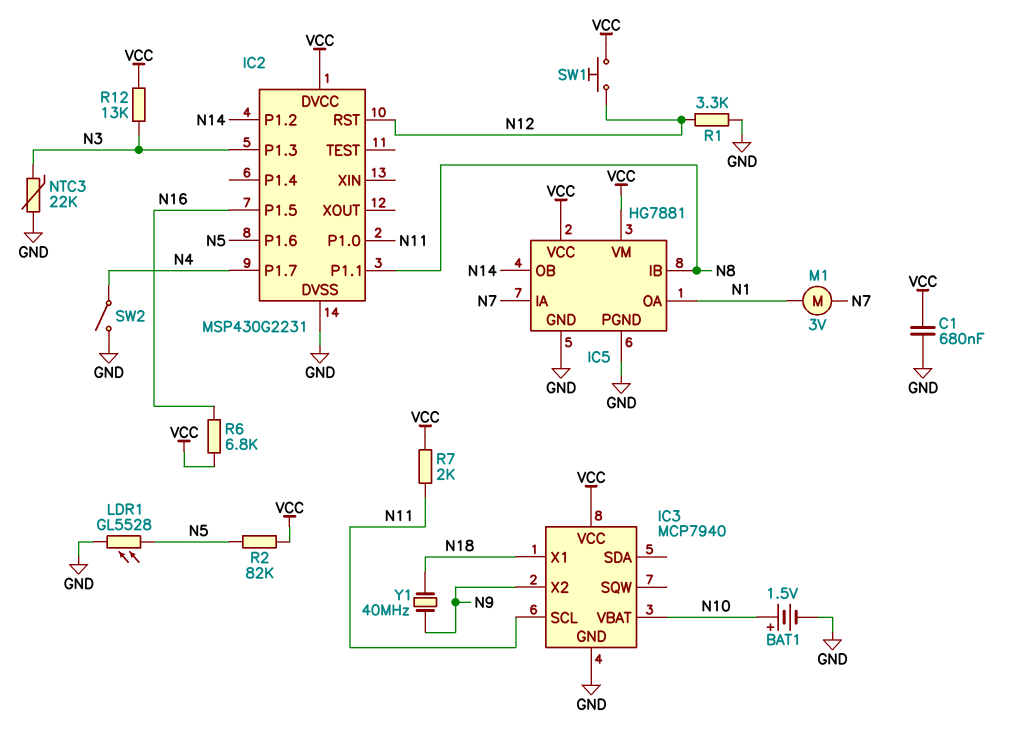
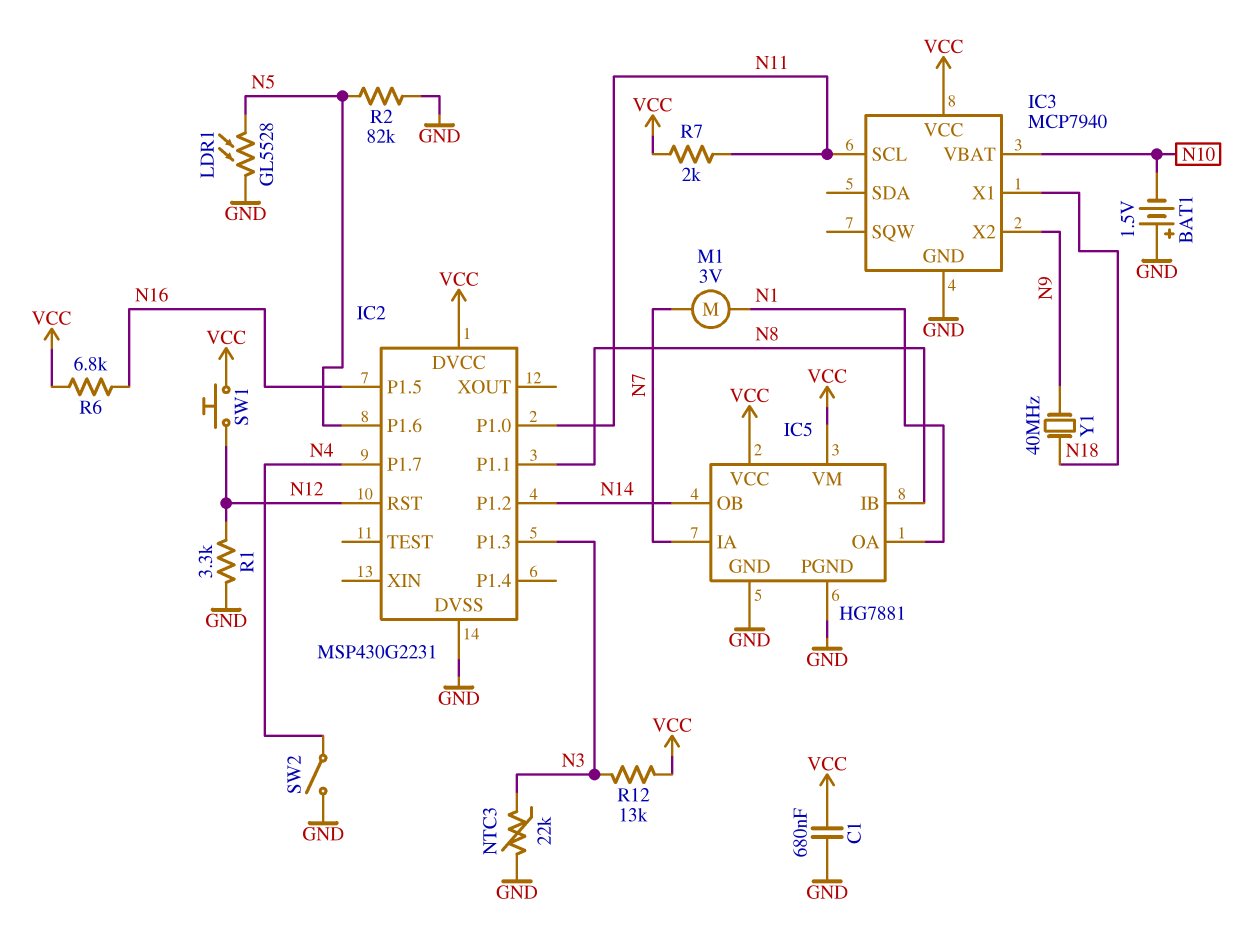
BAT1: 1.5V (plus N10, minus GND) -> 1.5V (plus GND, minus N10)
R2: 82k (N5, VCC) -> 82k (GND, N5)

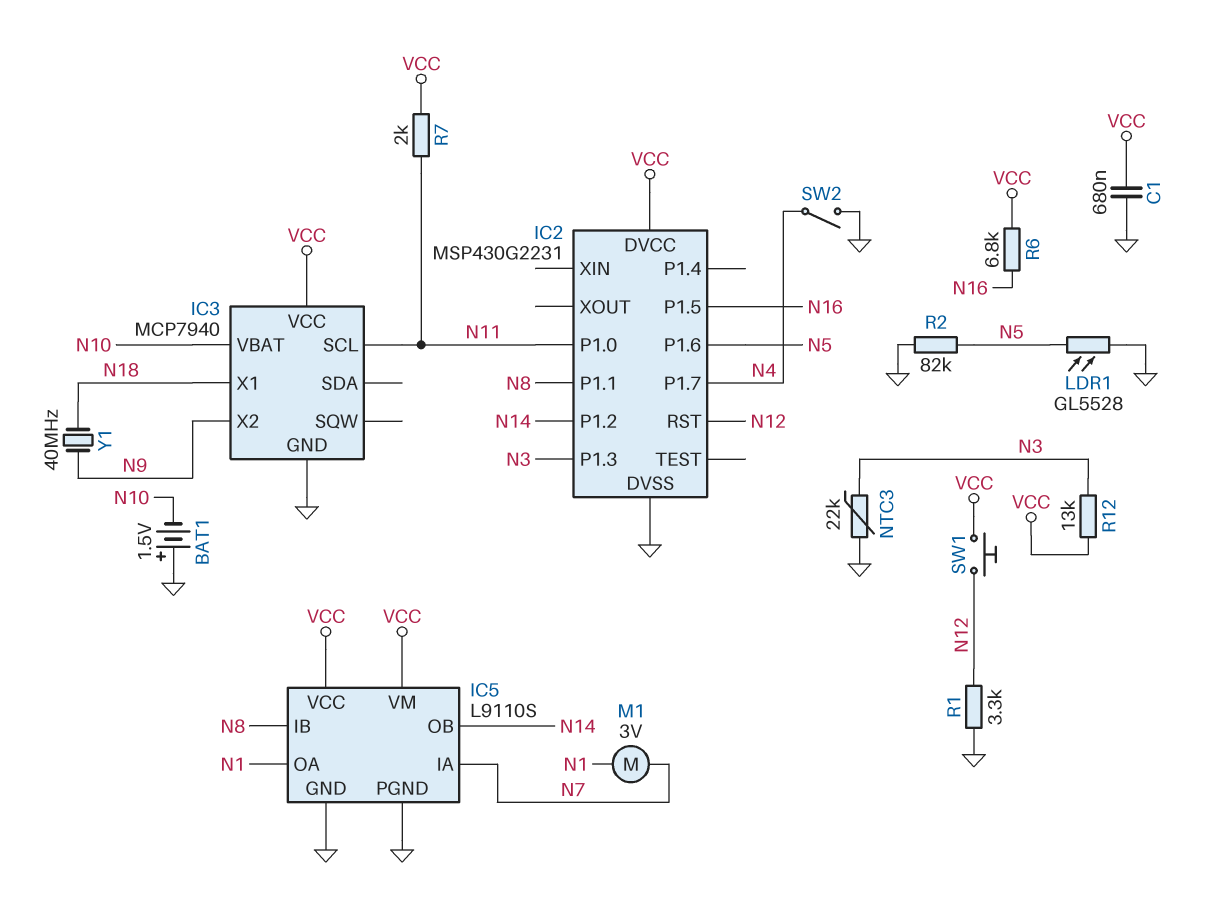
IC5: HG7881 -> L9110S

